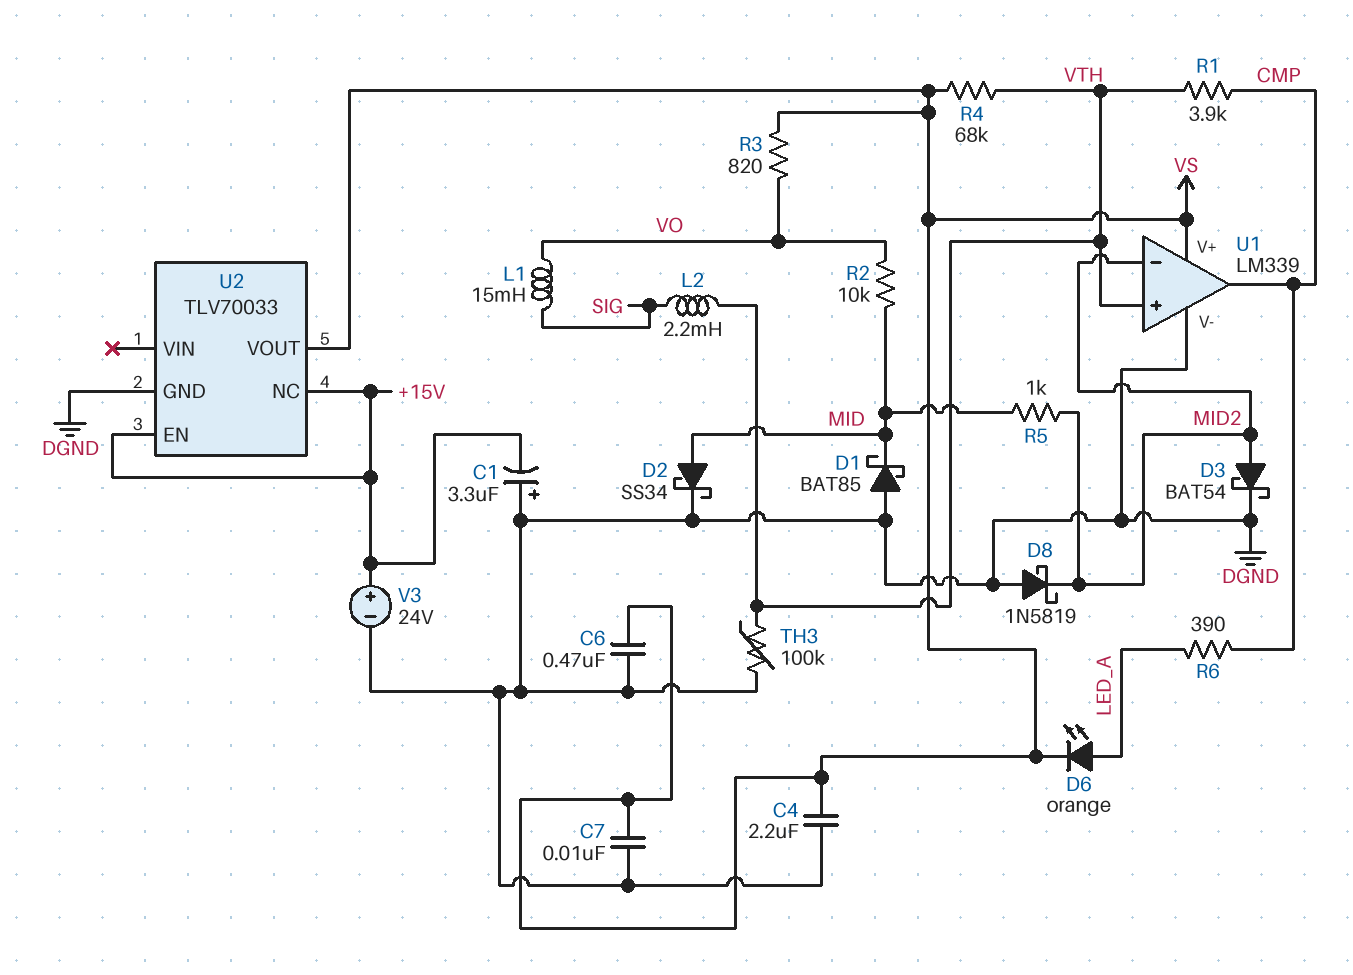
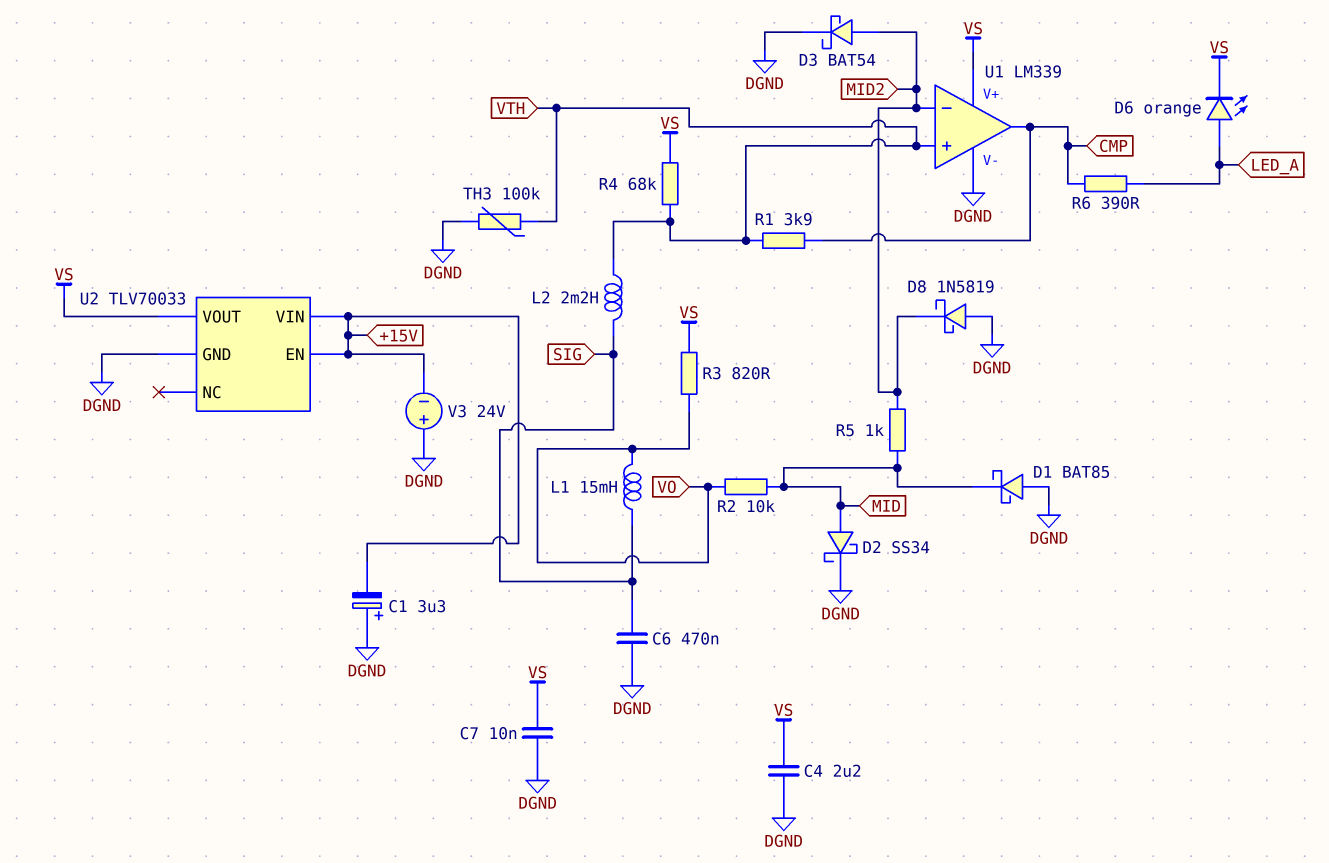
C6: 470nF (DGND, VS) -> 470nF (DGND, SIG)
U2 pin NC: +15V -> none
U2 pin VIN: none -> +15V
V3: 24V (plus +15V, minus DGND) -> 24V (plus DGND, minus +15V)

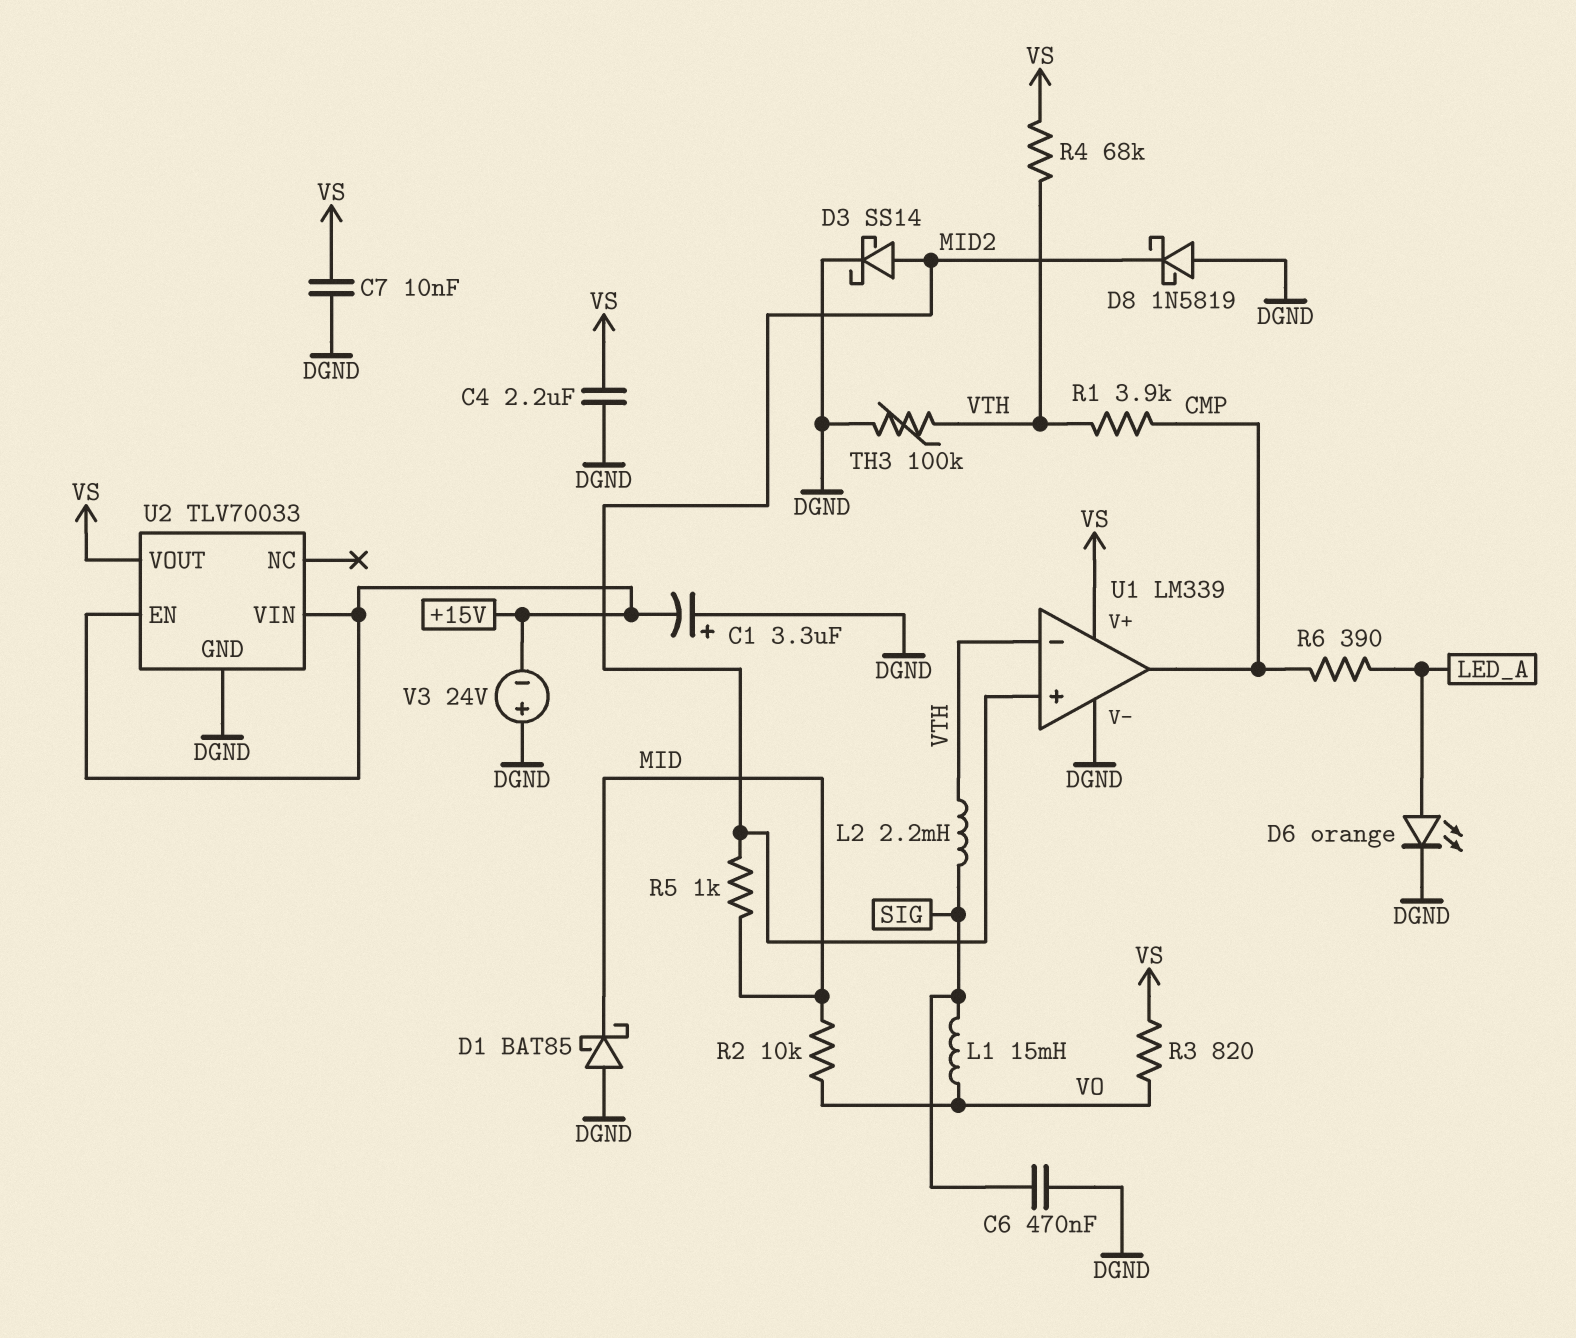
D2: schottky SS34 (A MID, K DGND) -> none
D3: schottky BAT54 (A MID2, K DGND) -> schottky SS14 (A MID2, K DGND)
D6: LED orange (A LED_A, K VS) -> LED orange (A LED_A, K DGND)
U1 pin in+: VTH -> MID2
U1 pin in-: MID2 -> VTH

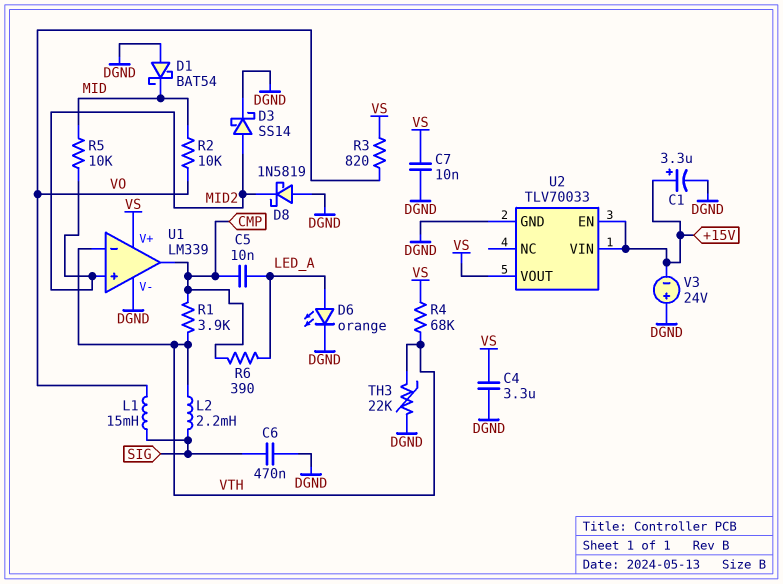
C1: 3.3uF (plus DGND, minus +15V) -> 3.3uF (plus +15V, minus DGND)
C4: 2.2uF (DGND, VS) -> 3.3uF (DGND, VS)
C5: none -> 10nF (CMP, LED_A)
D1: schottky BAT85 (A DGND, K MID) -> schottky BAT54 (A DGND, K MID)
R5: 1k (MID, MID2) -> 10k (MID, MID2)
TH3: 100k (DGND, VTH) -> 22k (DGND, VTH)

